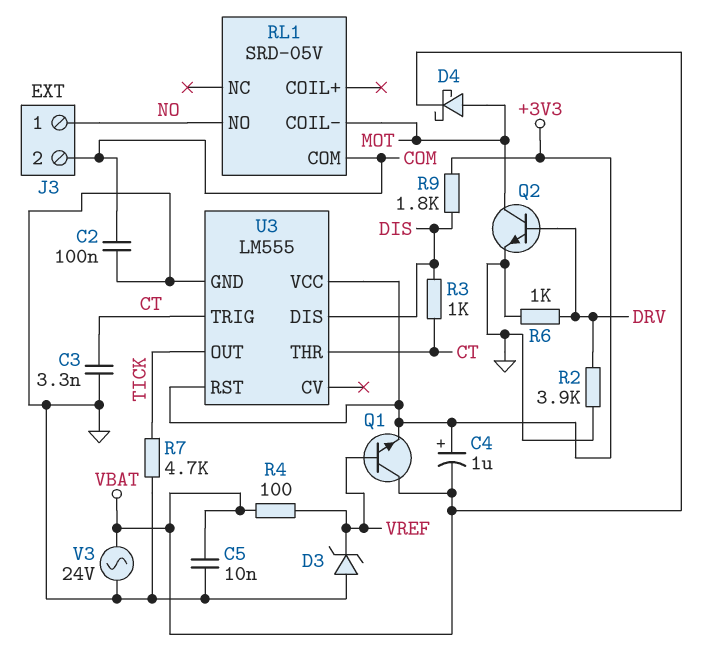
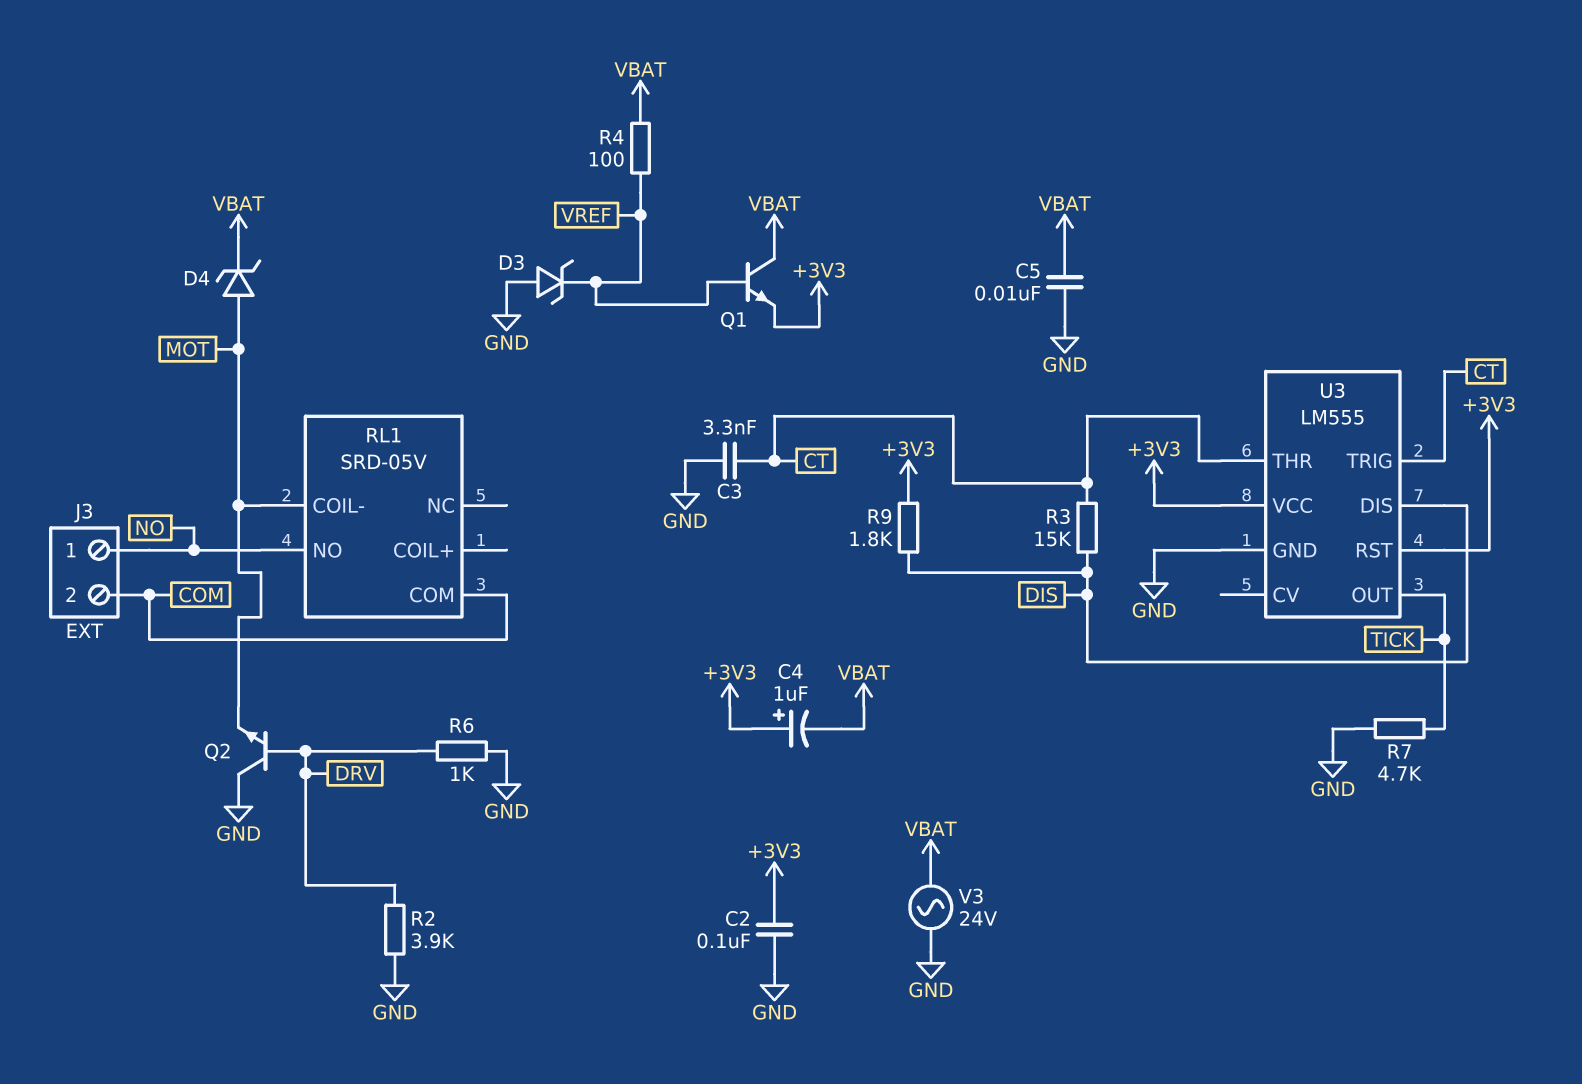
C2: 100nF (COM, GND) -> 100nF (+3V3, GND)
D4: schottky (A MOT, K VBAT) -> zener (A MOT, K VBAT)
Q2: NPN (B DRV, C MOT, E GND) -> NPN (B DRV, C GND, E MOT)
R3: 1k (CT, DIS) -> 15k (CT, DIS)

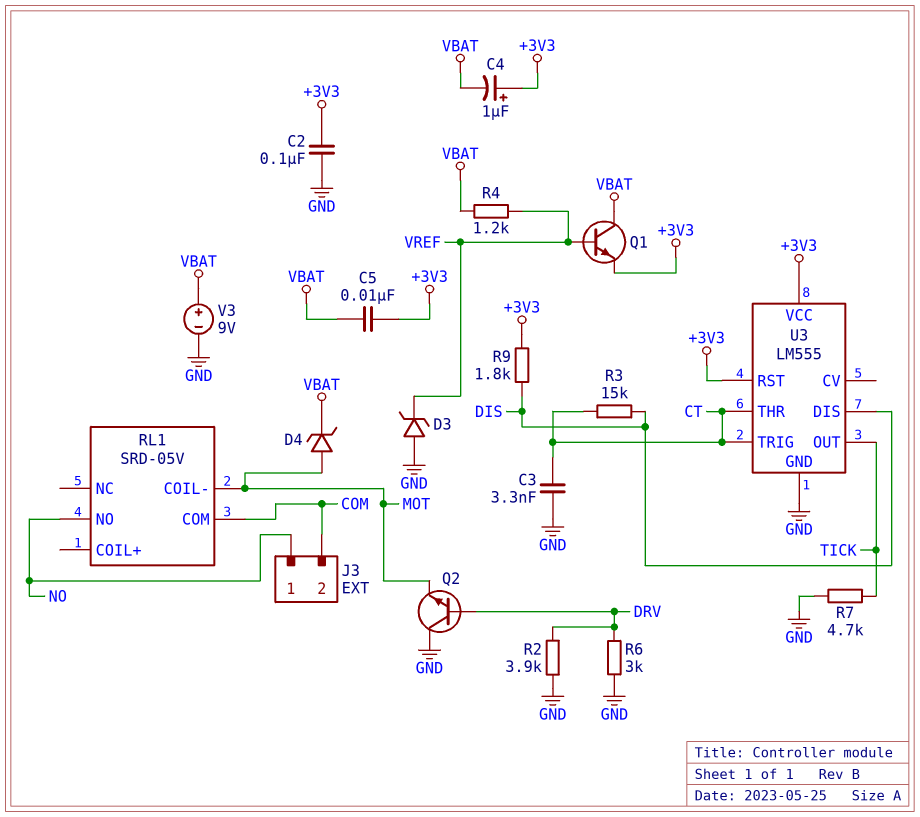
C5: 10nF (GND, VBAT) -> 10nF (+3V3, VBAT)
R4: 100 (VBAT, VREF) -> 1.2k (VBAT, VREF)
R6: 1k (DRV, GND) -> 3k (DRV, GND)
V3: AC 24V (GND, VBAT) -> 9V (plus VBAT, minus GND)

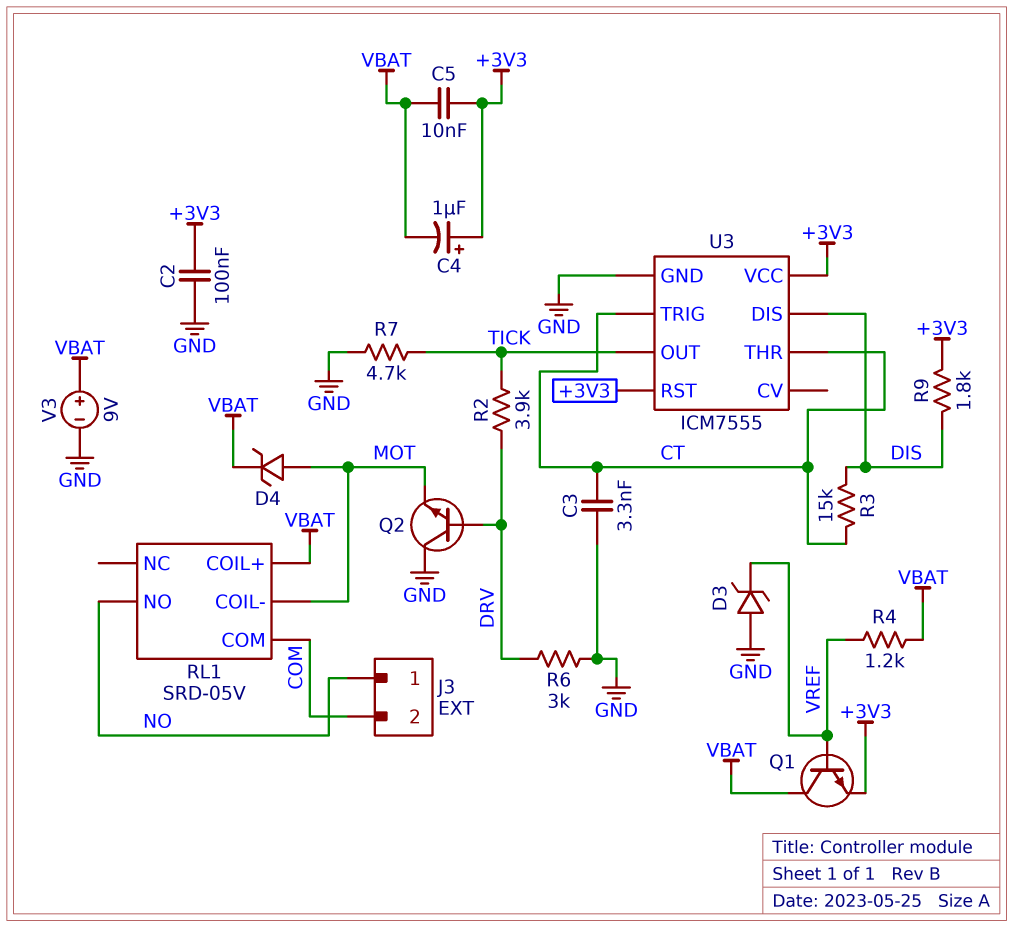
R2: 3.9k (DRV, GND) -> 3.9k (DRV, TICK)
RL1 pin COIL+: none -> VBAT
U3: LM555 -> ICM7555

